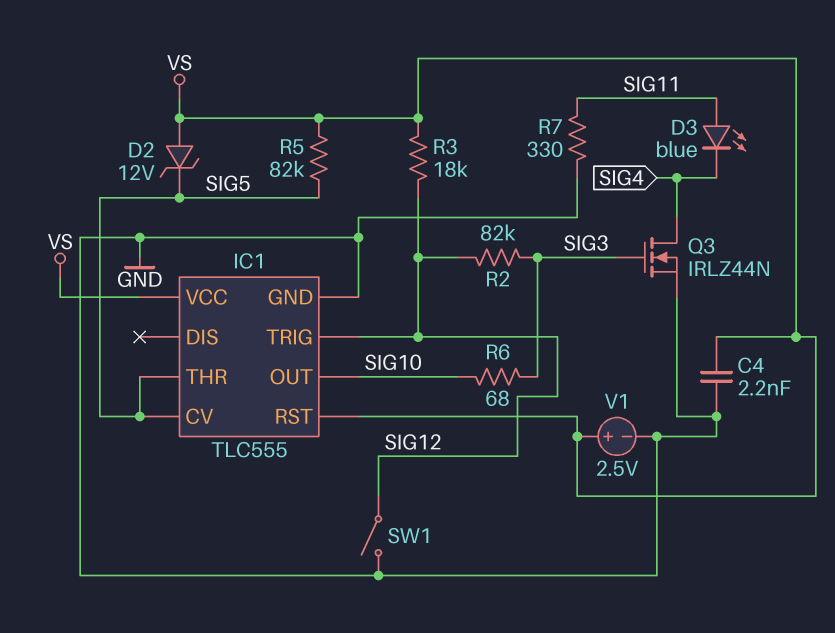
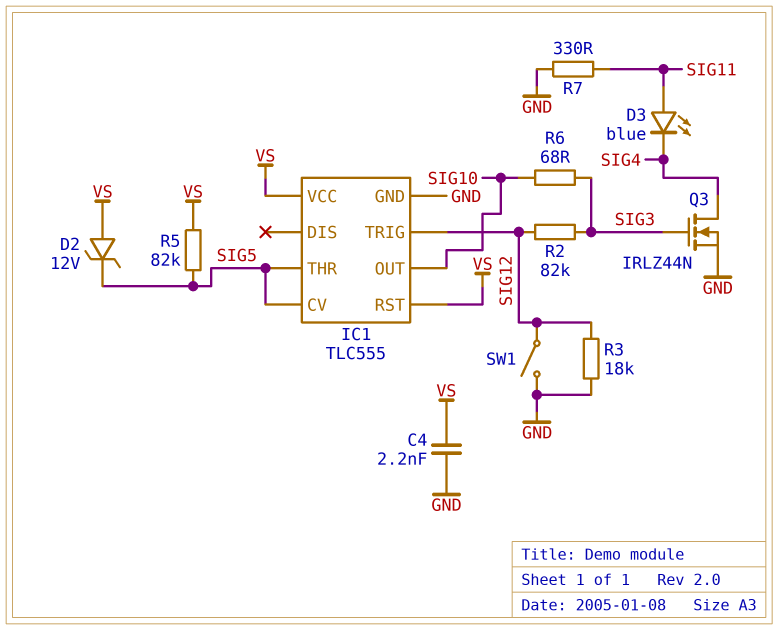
R3: 18k (SIG12, VS) -> 18k (GND, SIG12)
V1: 2.5V (plus VS, minus GND) -> none

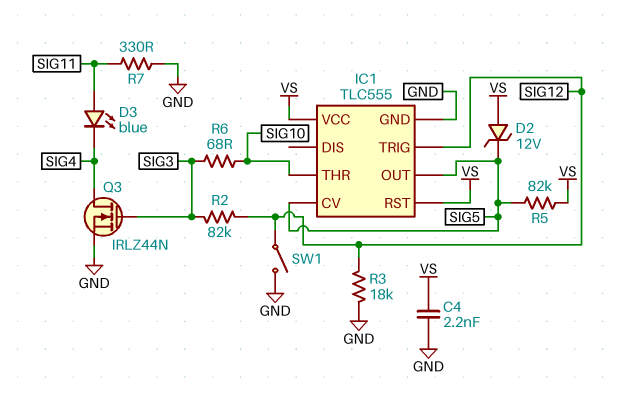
IC1 pin OUT: SIG10 -> SIG5
IC1 pin THR: SIG5 -> SIG10

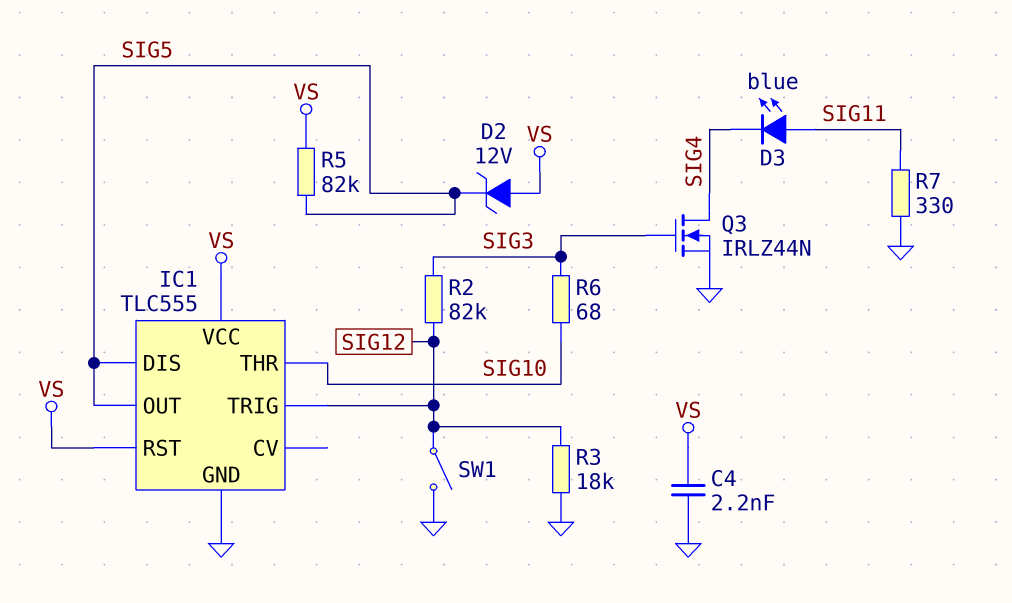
IC1 pin CV: SIG5 -> none
IC1 pin DIS: none -> SIG5

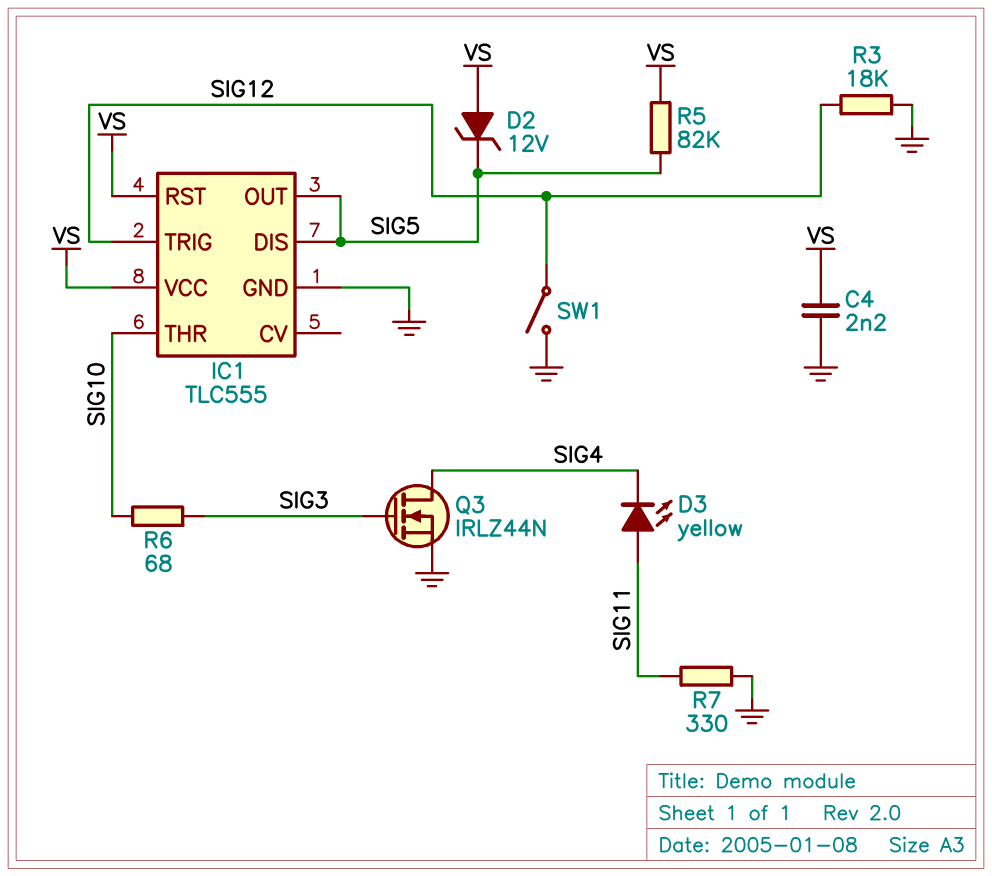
D3: LED blue (A SIG11, K SIG4) -> LED yellow (A SIG11, K SIG4)
R2: 82k (SIG3, SIG12) -> none

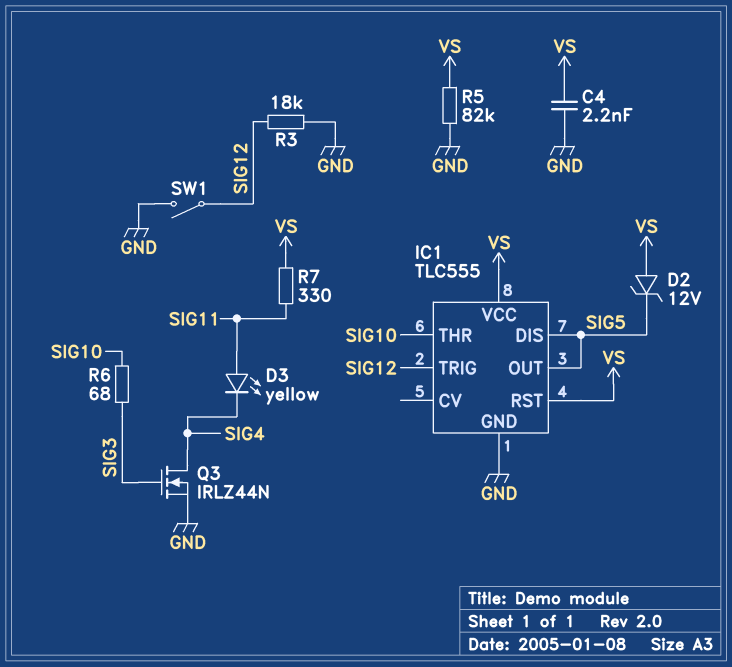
R5: 82k (SIG5, VS) -> 82k (GND, VS)
R7: 330 (GND, SIG11) -> 330 (SIG11, VS)

